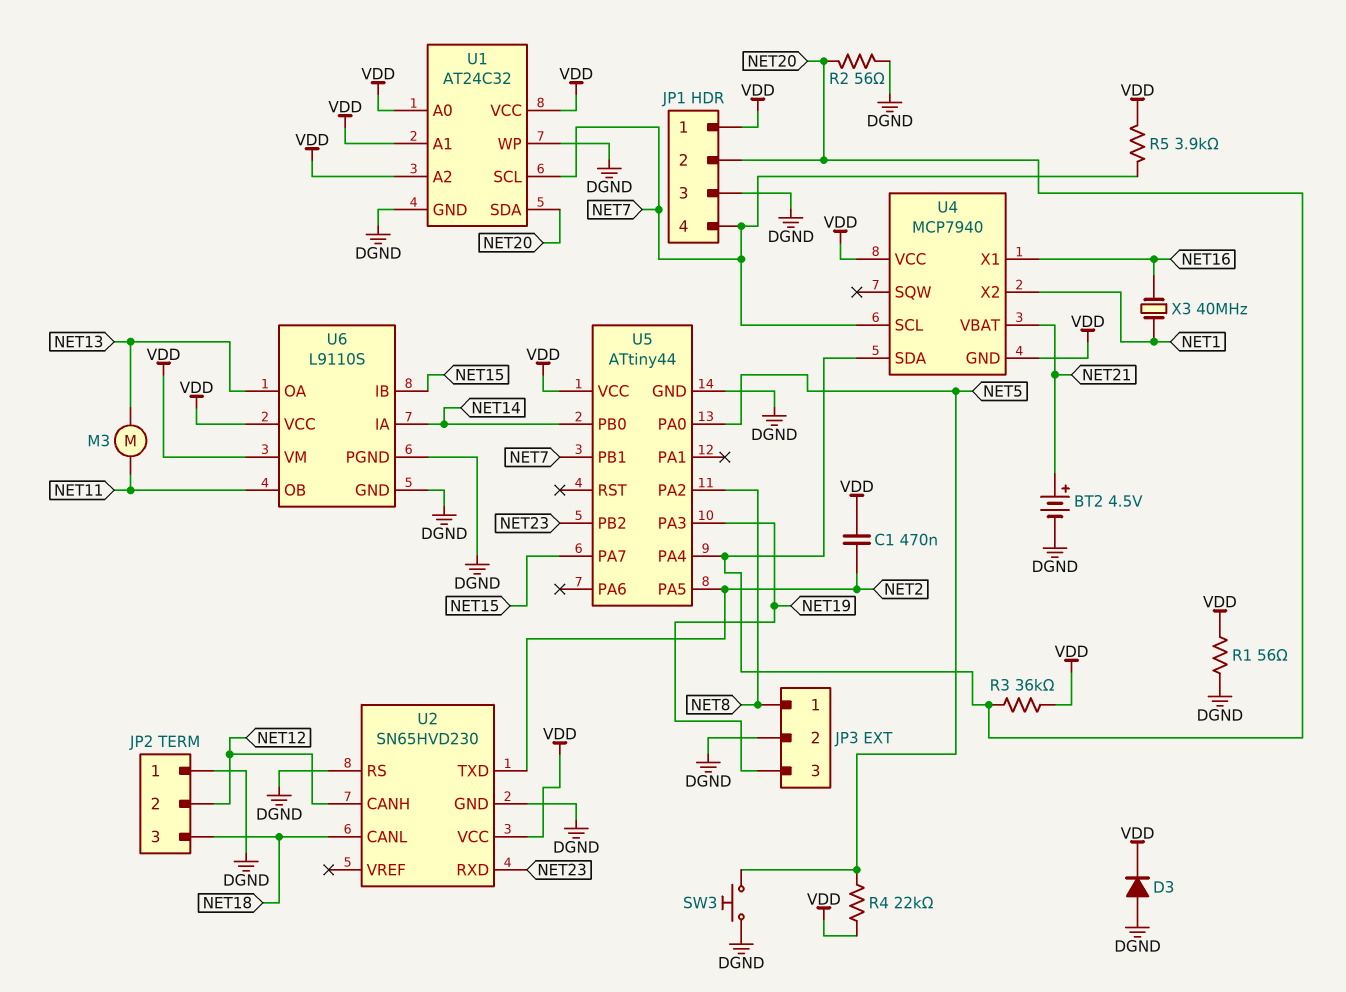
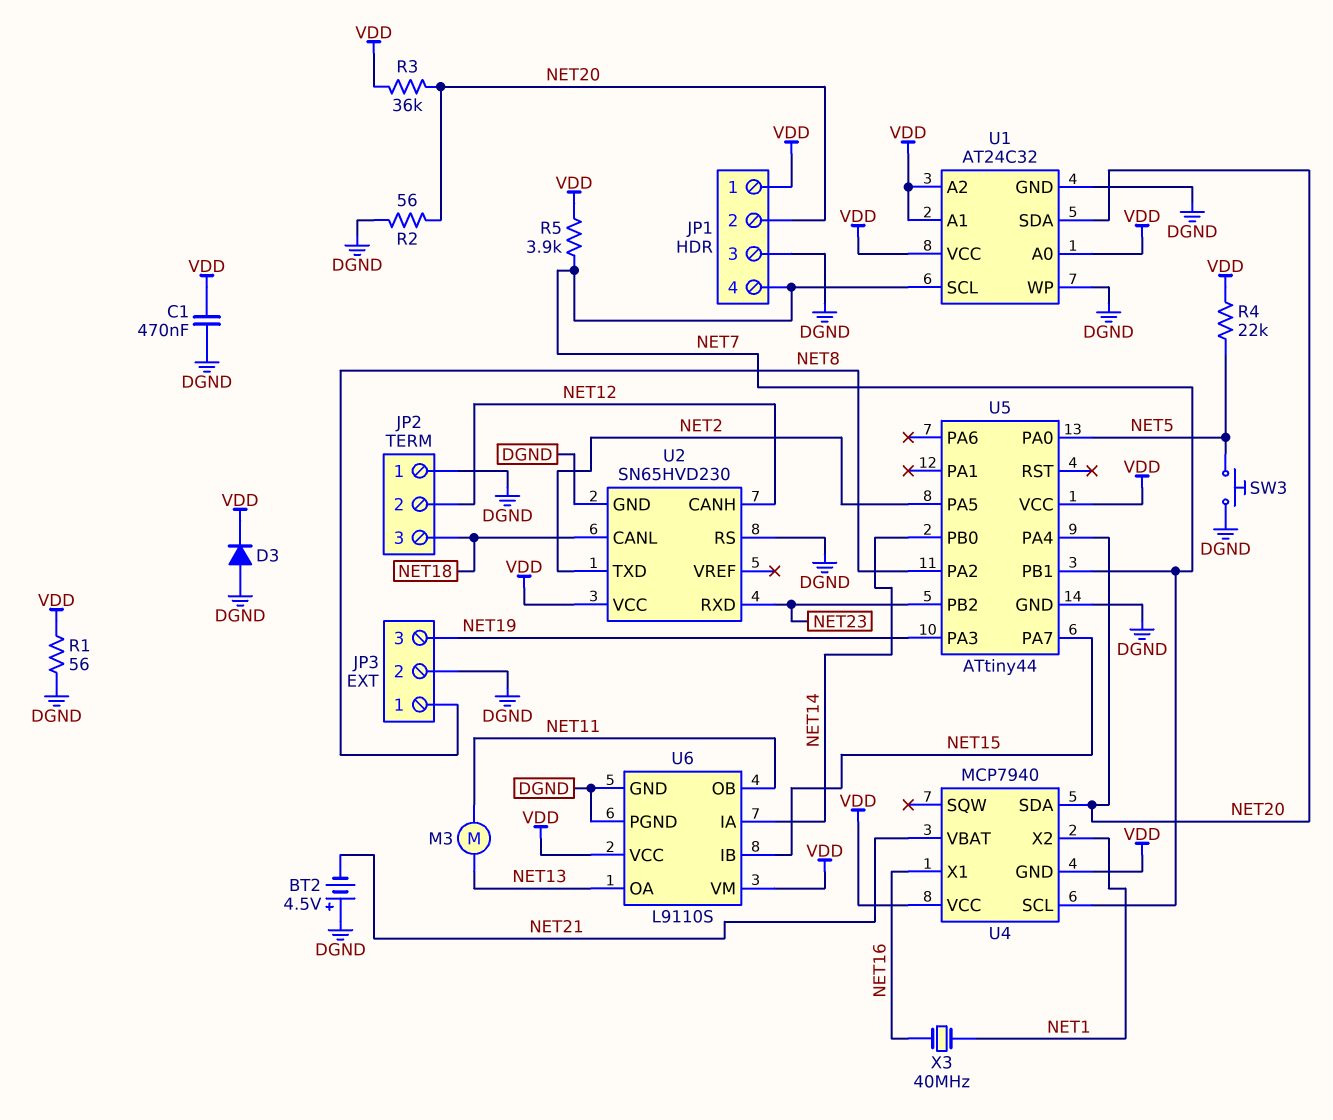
BT2: 4.5V (plus NET21, minus DGND) -> 4.5V (plus DGND, minus NET21)
C1: 470nF (NET2, VDD) -> 470nF (DGND, VDD)

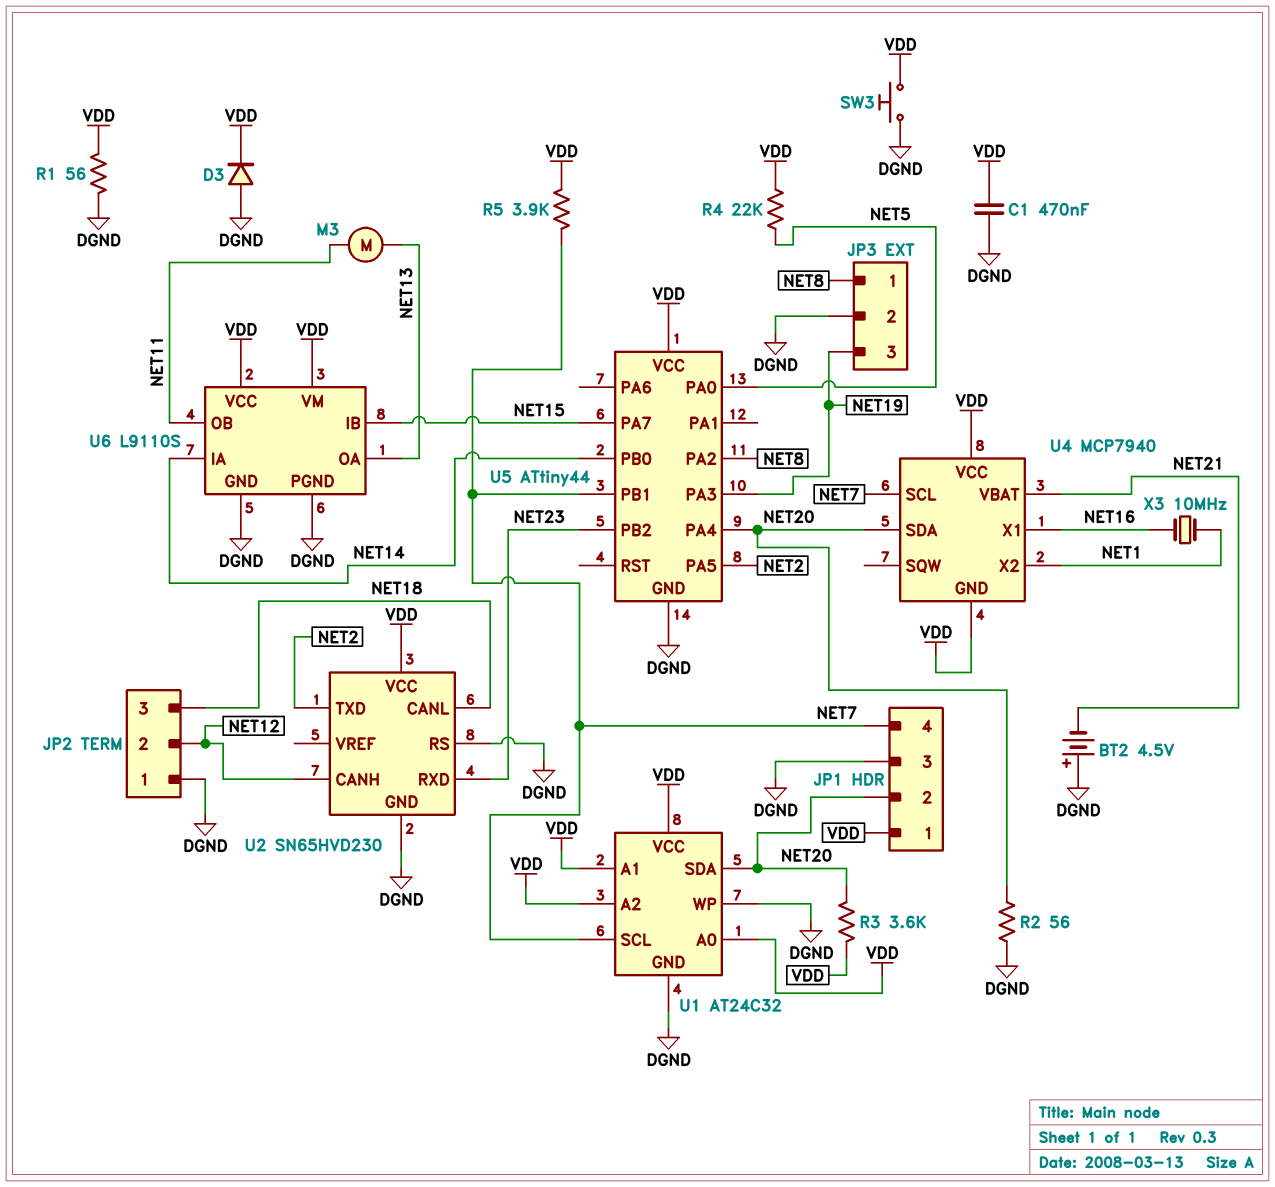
R3: 36k (NET20, VDD) -> 3.6k (NET20, VDD)
SW3: button (DGND, NET5) -> button (DGND, VDD)
X3: 40MHz (NET1, NET16) -> 10MHz (NET1, NET16)

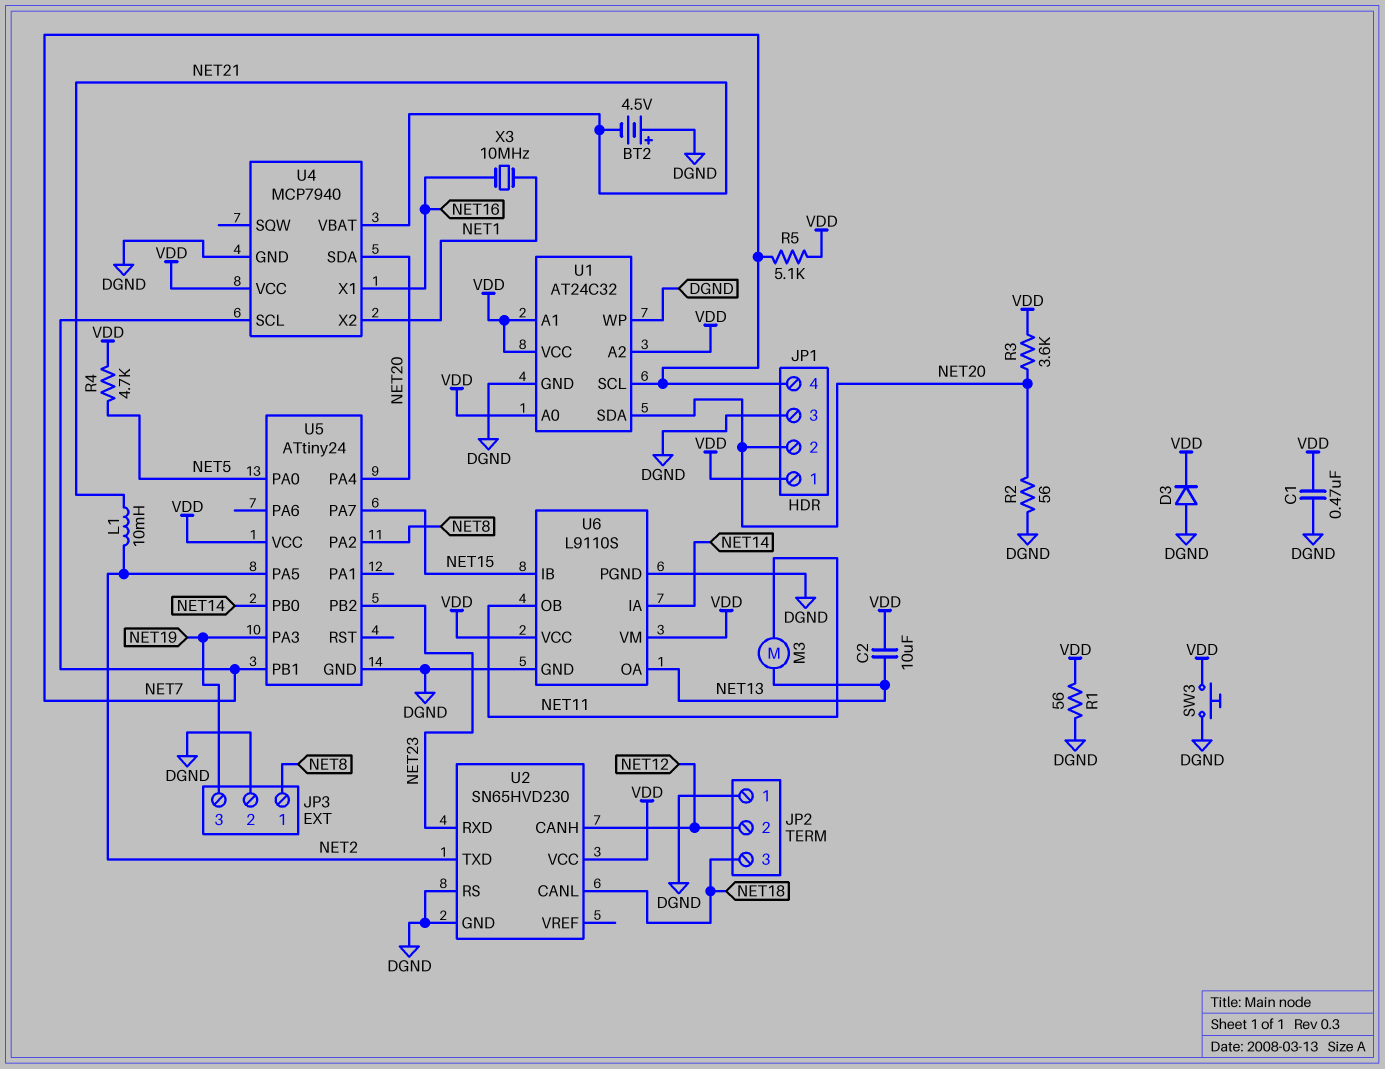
C2: none -> 10uF (NET13, VDD)
L1: none -> 10mH (NET2, NET21)
R4: 22k (NET5, VDD) -> 4.7k (NET5, VDD)
R5: 3.9k (NET7, VDD) -> 5.1k (NET7, VDD)
U4 pin GND: VDD -> DGND
U5: ATtiny44 -> ATtiny24

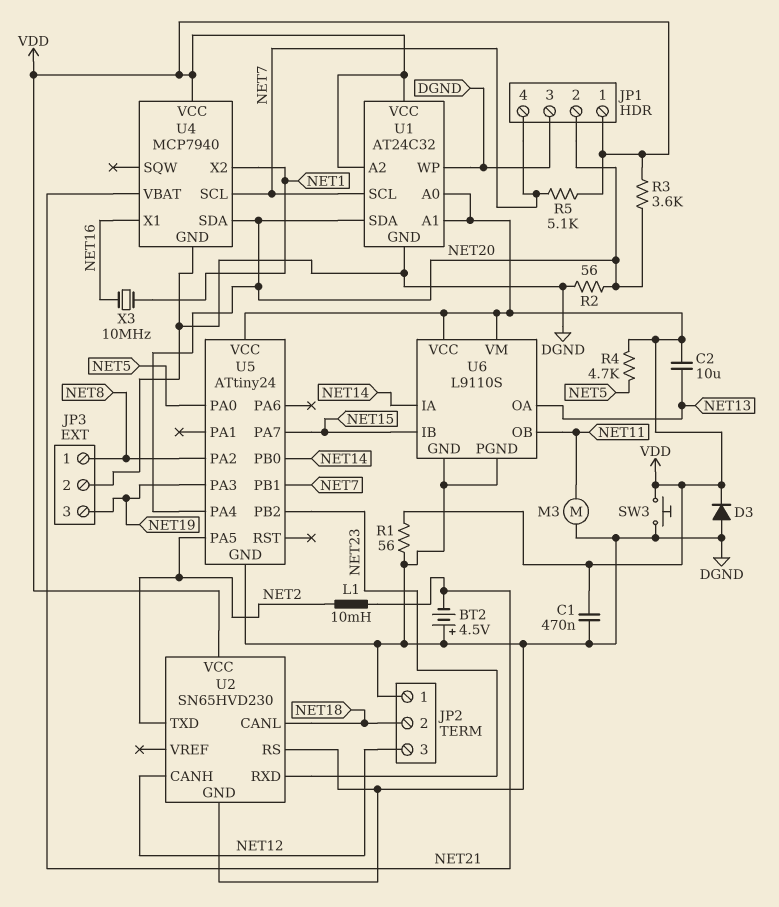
JP2 pin 2: NET12 -> NET18
JP2 pin 3: NET18 -> NET12
M3: motor (NET11, NET13) -> motor (DGND, NET11)

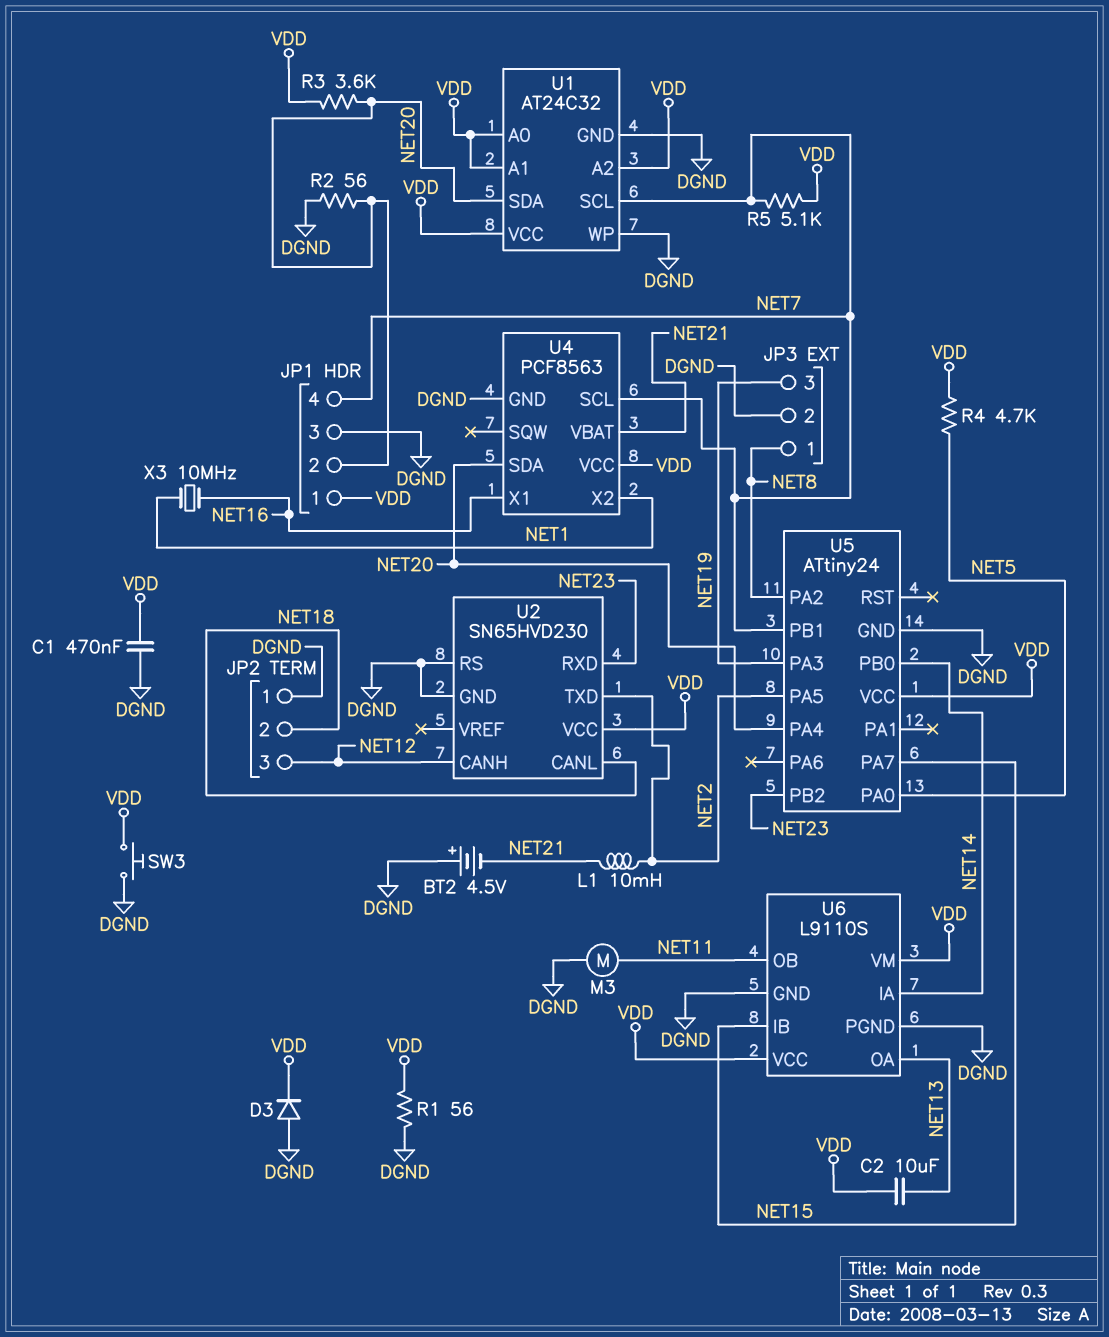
U4: MCP7940 -> PCF8563

